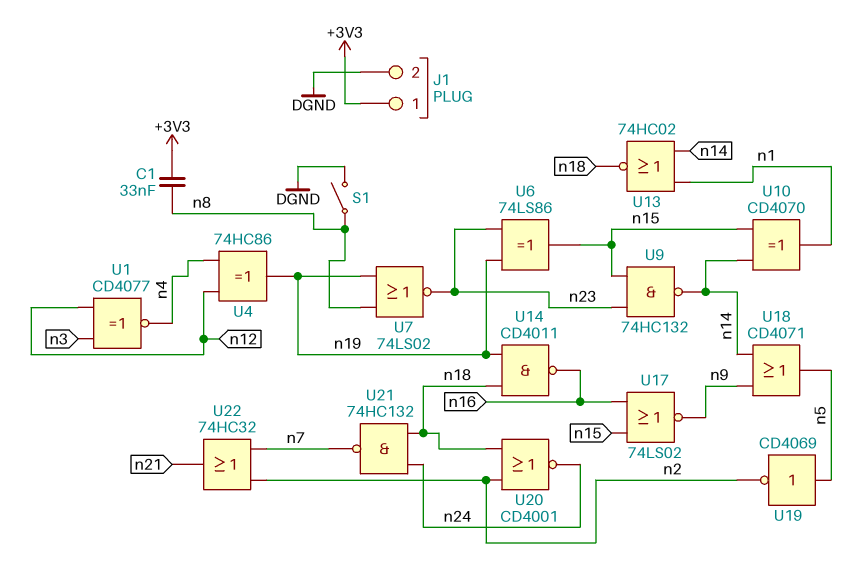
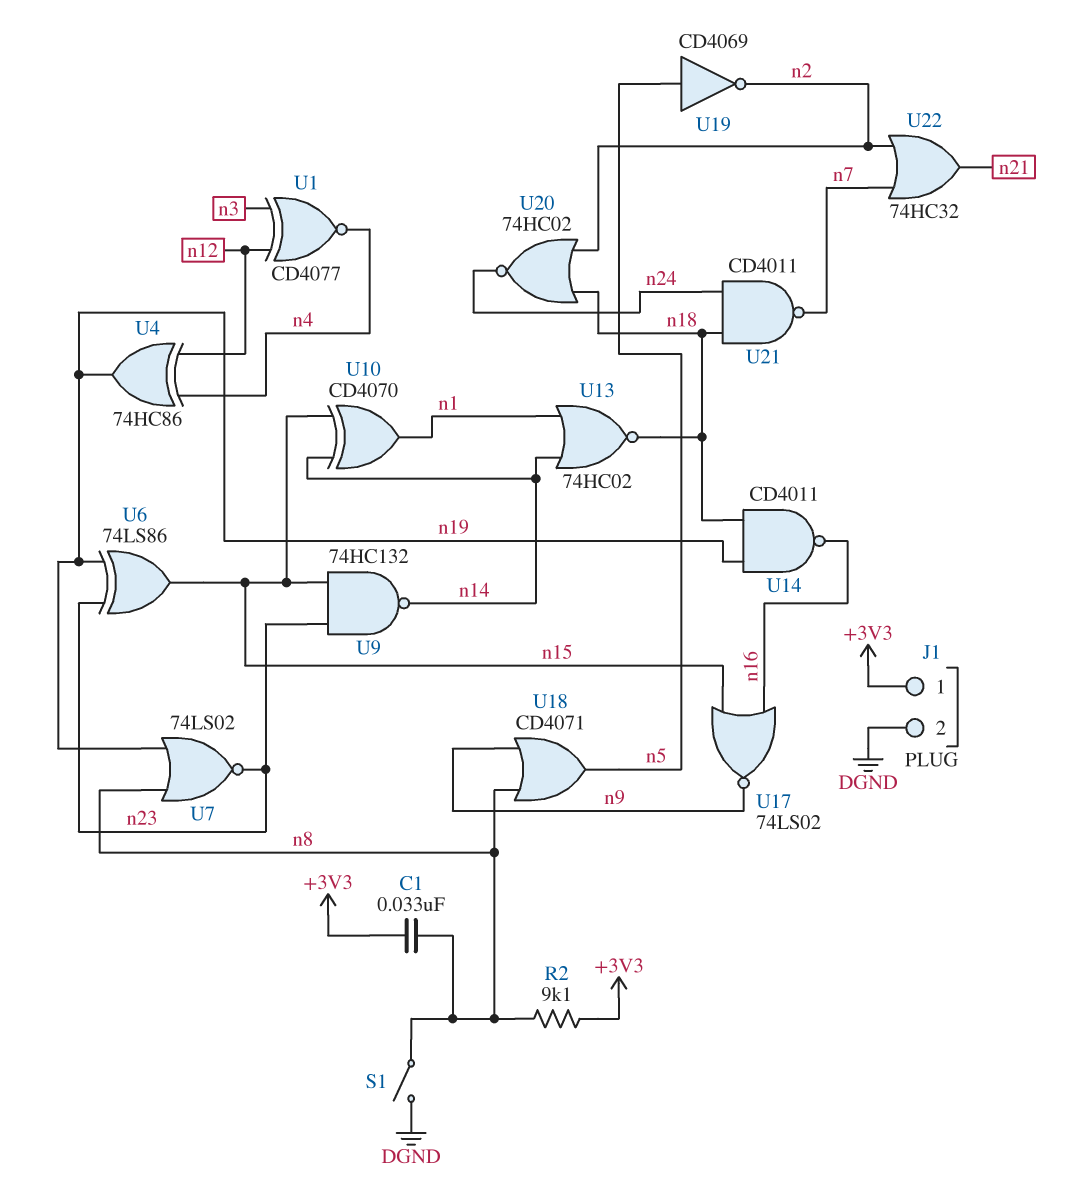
R2: none -> 9.1k (+3V3, n8)
U18: OR CD4071 (in n9, in n14, out n5) -> OR CD4071 (in n8, in n9, out n5)
U20: NOR CD4001 (in n2, in n18, out n24) -> NOR 74HC02 (in n2, in n18, out n24)
U21: NAND 74HC132 (in n18, in n24, out n7) -> NAND CD4011 (in n18, in n24, out n7)

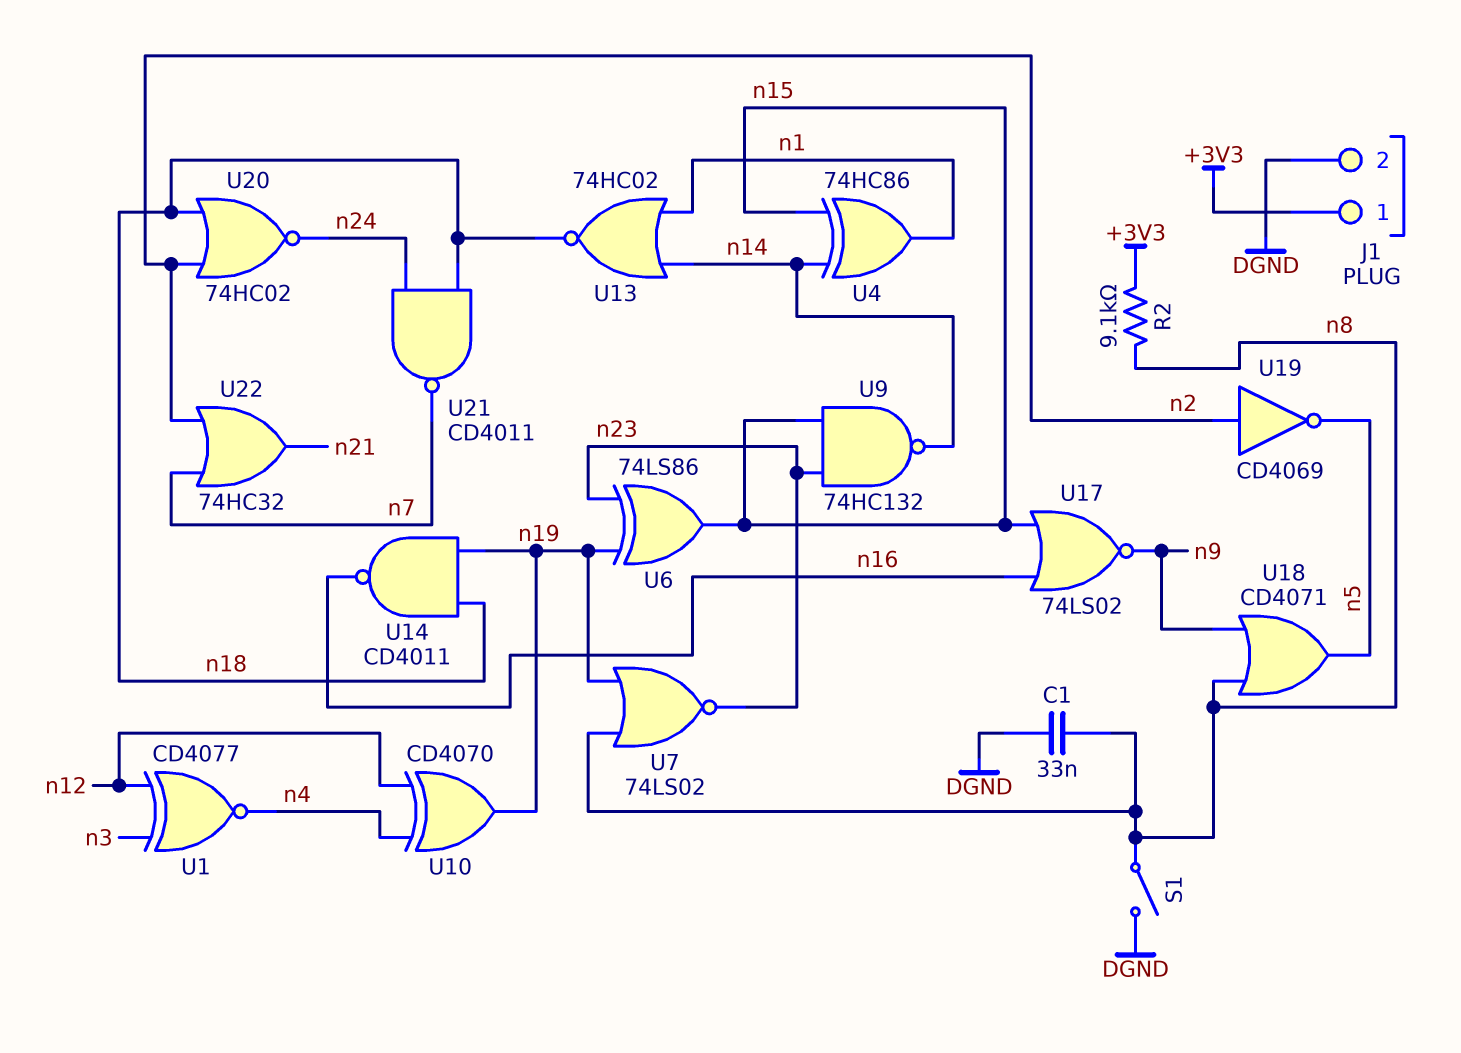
C1: 33nF (+3V3, n8) -> 33nF (DGND, n8)
U4: XOR 74HC86 (in n4, in n12, out n19) -> XOR 74HC86 (in n14, in n15, out n1)
U10: XOR CD4070 (in n14, in n15, out n1) -> XOR CD4070 (in n4, in n12, out n19)
U19: NOT CD4069 (in n5, out n2) -> NOT CD4069 (in n2, out n5)

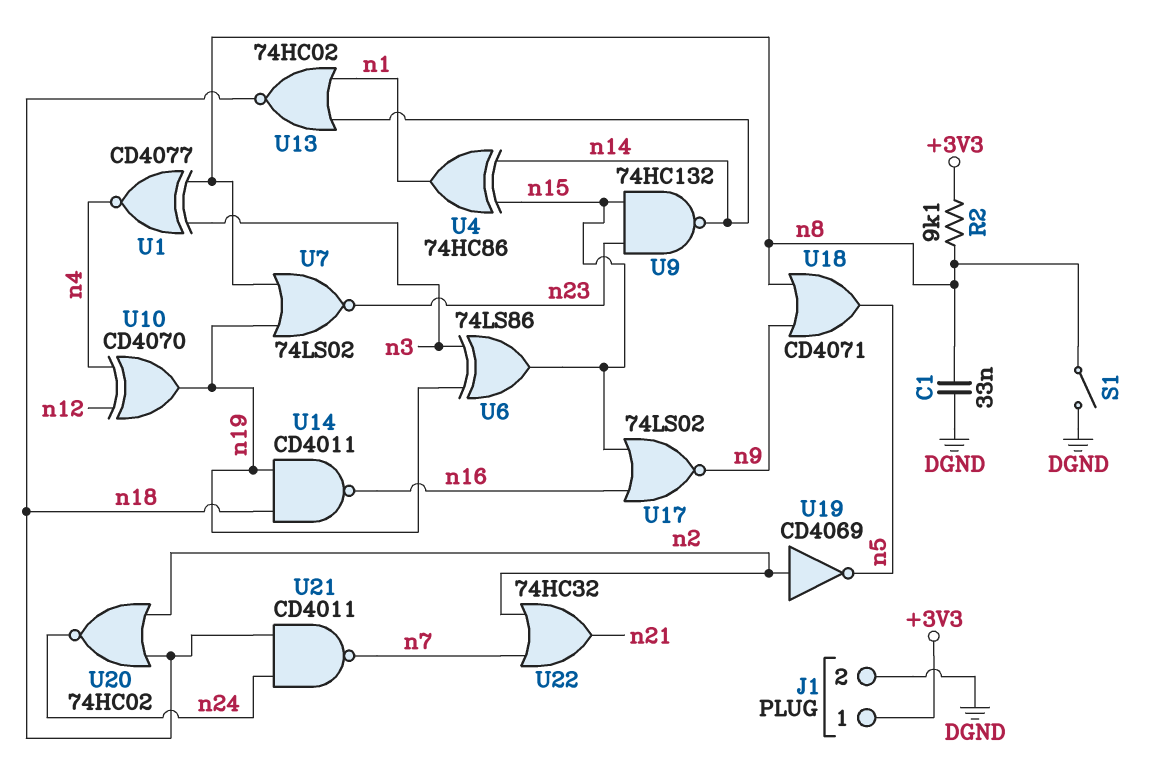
U1: XNOR CD4077 (in n3, in n12, out n4) -> XNOR CD4077 (in n3, in n8, out n4)
U6: XOR 74LS86 (in n19, in n23, out n15) -> XOR 74LS86 (in n3, in n19, out n15)

